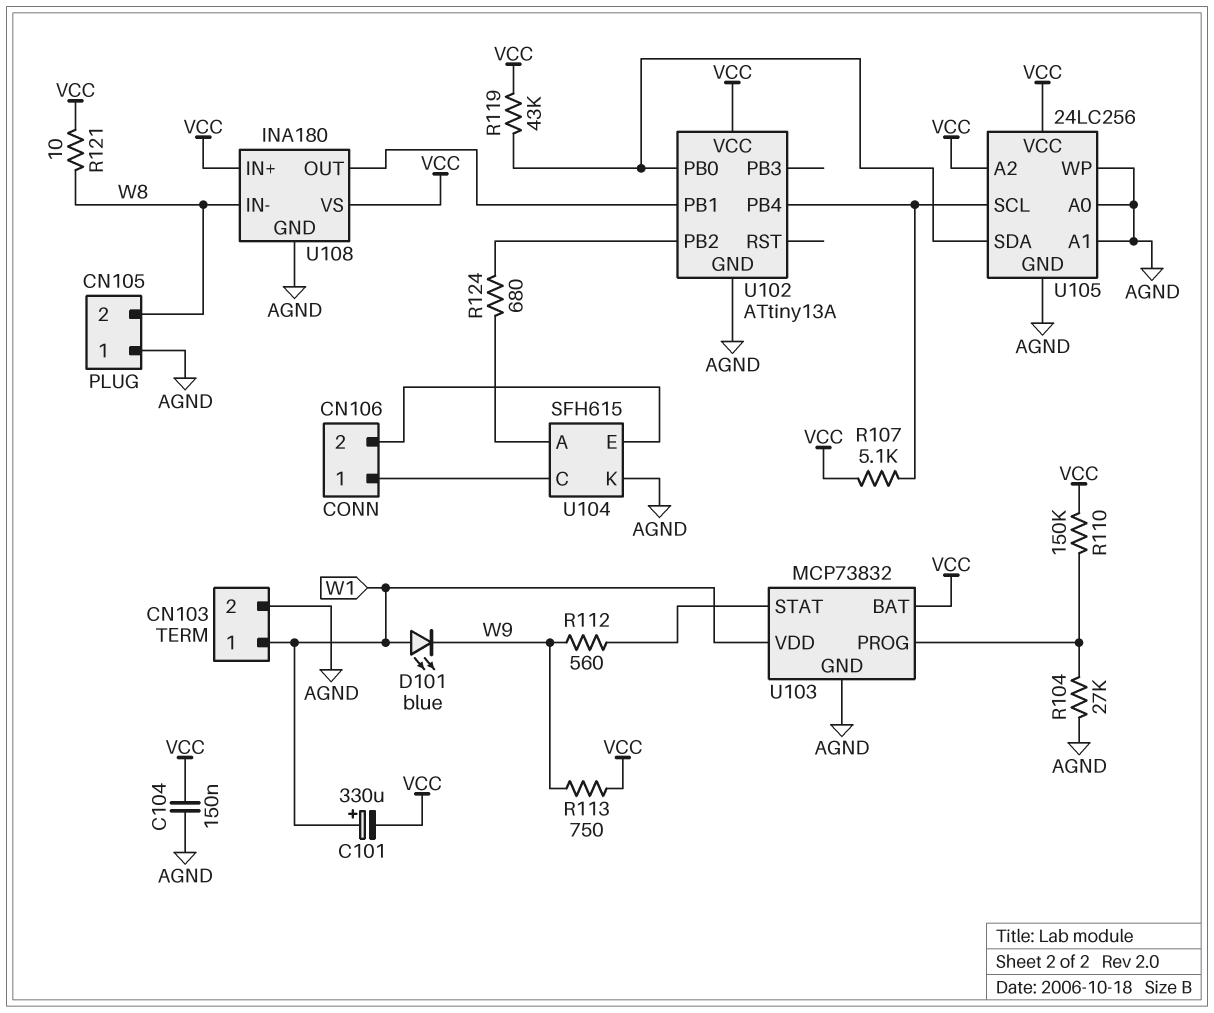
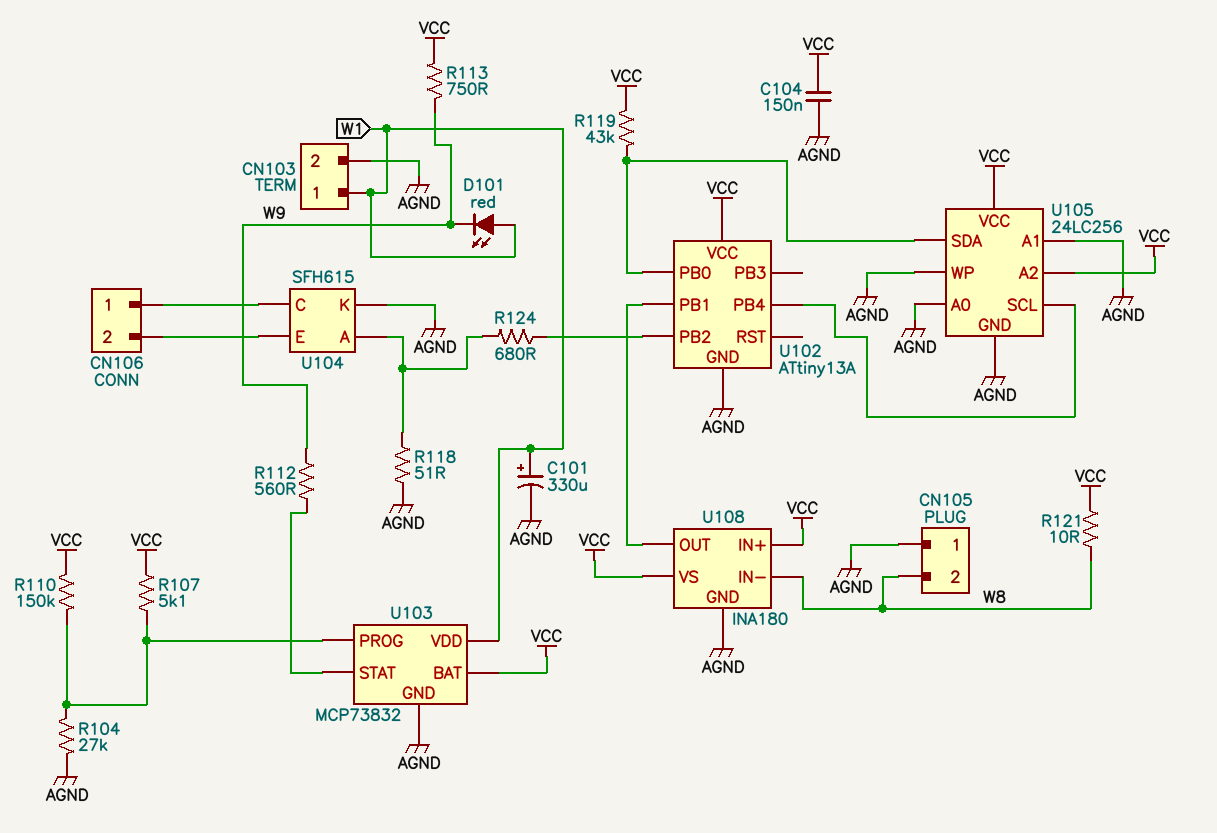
C101: 330uF (plus W1, minus VCC) -> 330uF (plus W1, minus AGND)
D101: LED blue (A W1, K W9) -> LED red (A W1, K W9)
R107: 5.1k (U102/PB4, VCC) -> 5.1k (U103/PROG, VCC)
R118: none -> 51 (AGND, U104/A)

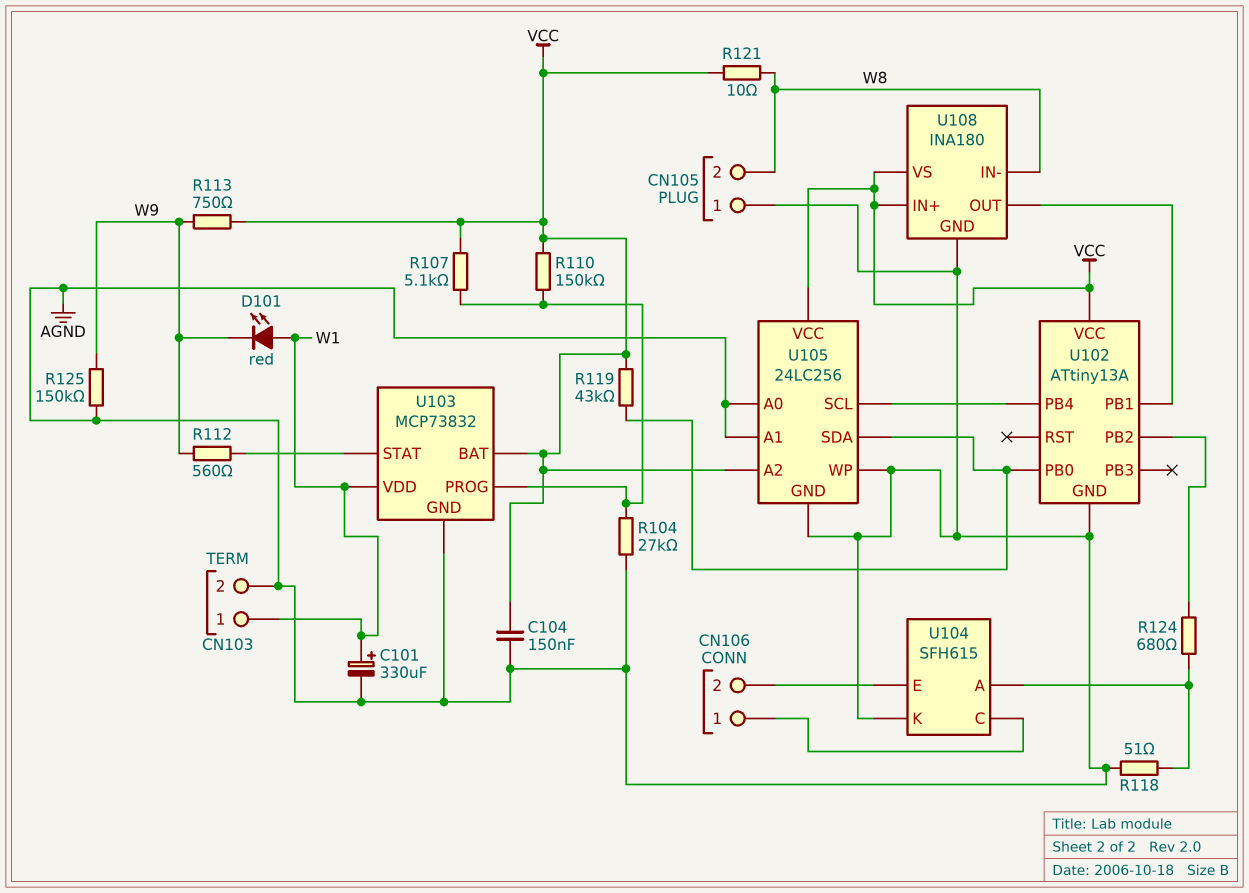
R125: none -> 150k (AGND, W9)

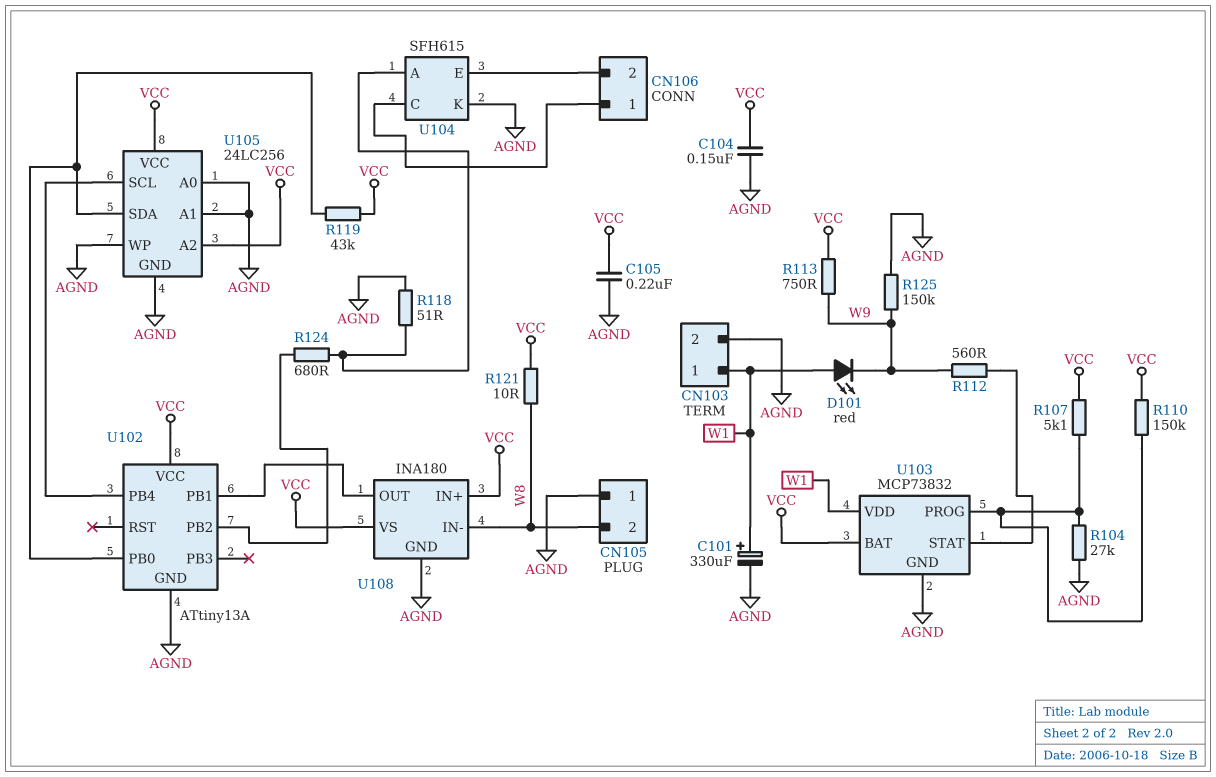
C105: none -> 220nF (AGND, VCC)

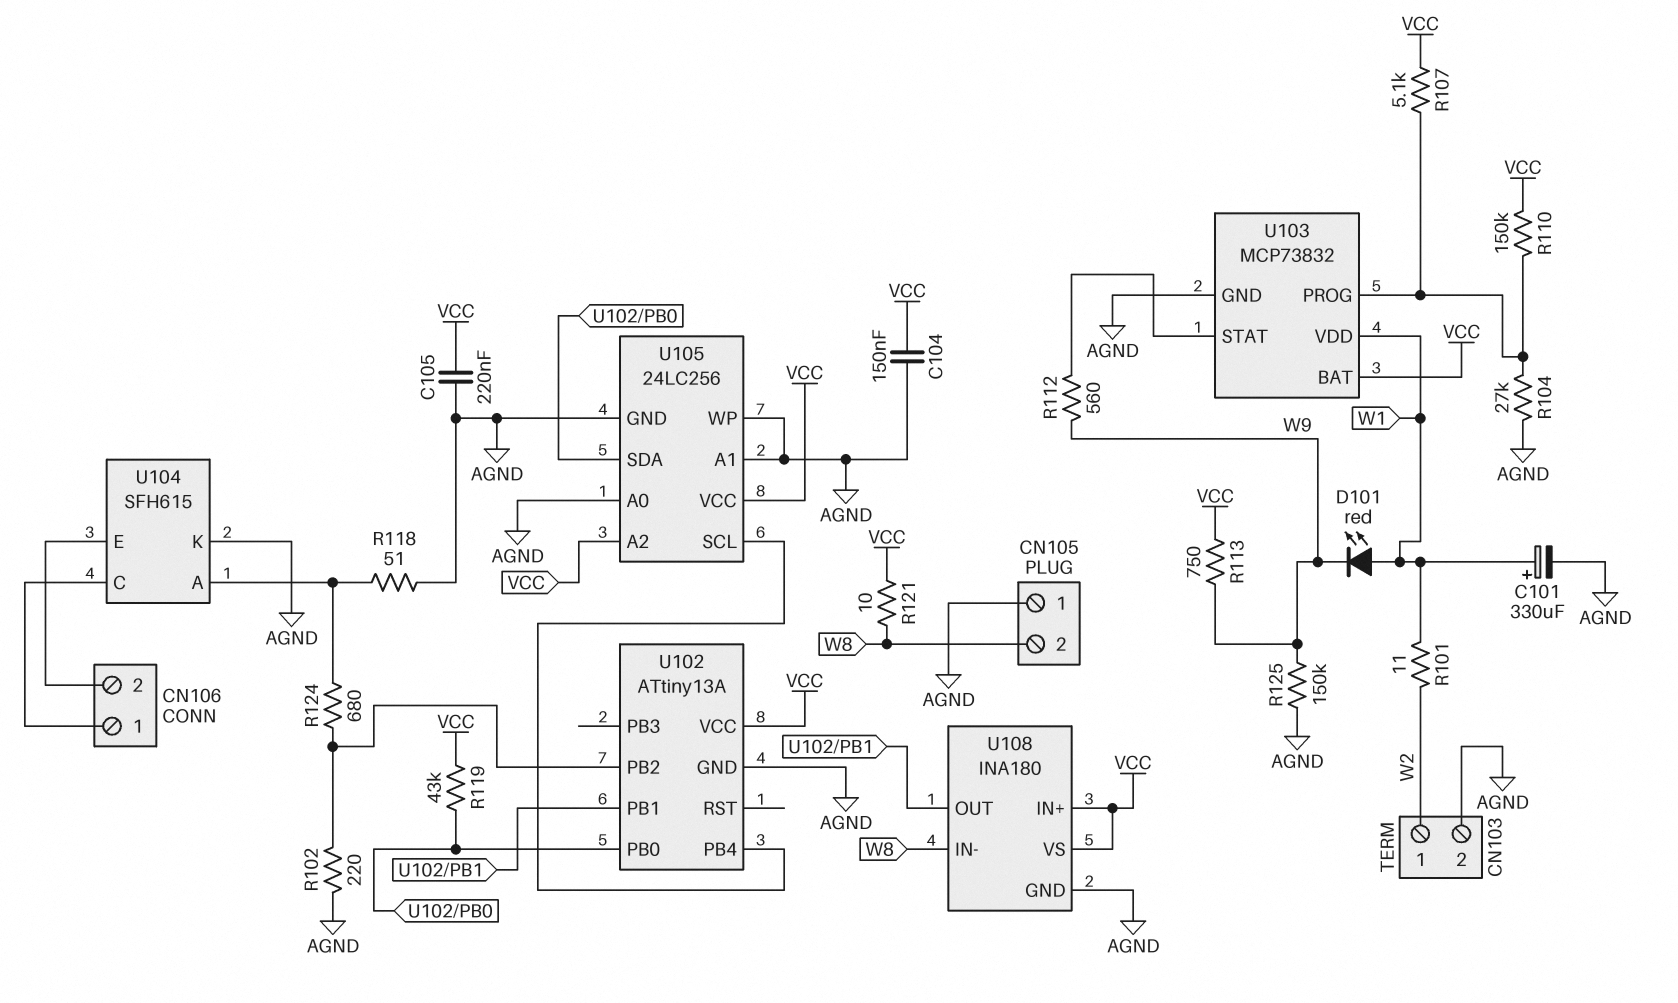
CN103 pin 1: W1 -> W2
R101: none -> 11 (W1, W2)
R102: none -> 220 (AGND, U102/PB2)

